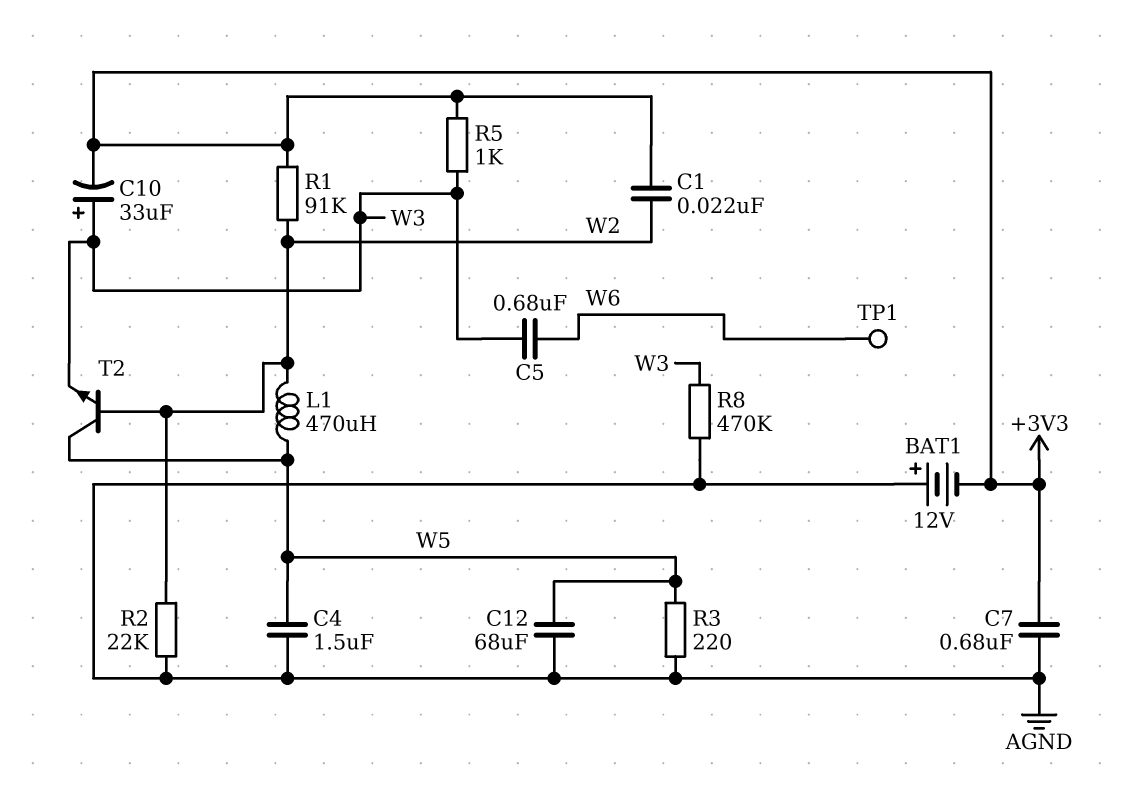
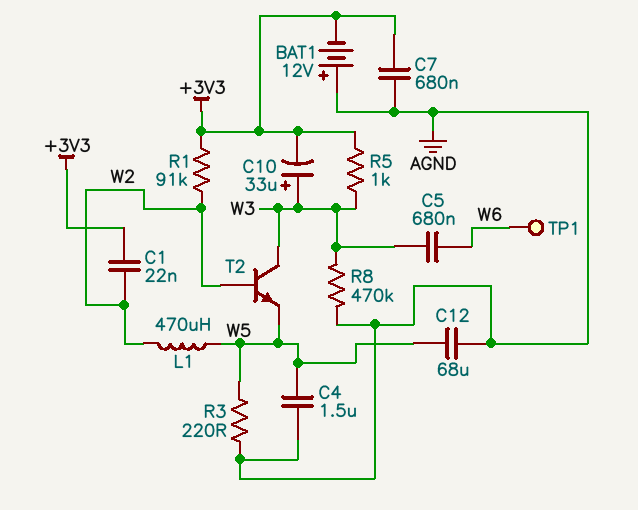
R2: 22k (AGND, W2) -> none
T2: NPN (B W2, C W5, E W3) -> NPN (B W2, C W3, E W5)

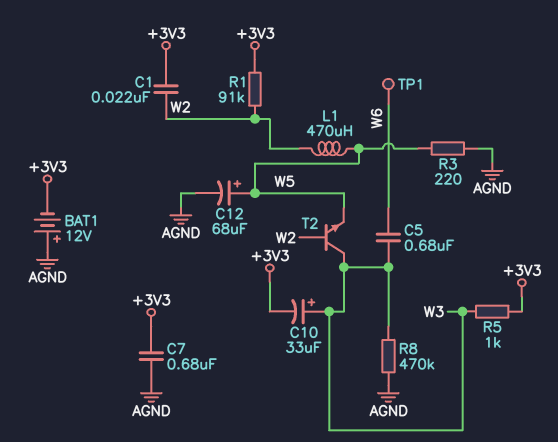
C4: 1.5uF (AGND, W5) -> none
C12: 68uF (AGND, W5) -> 68uF (plus W5, minus AGND)

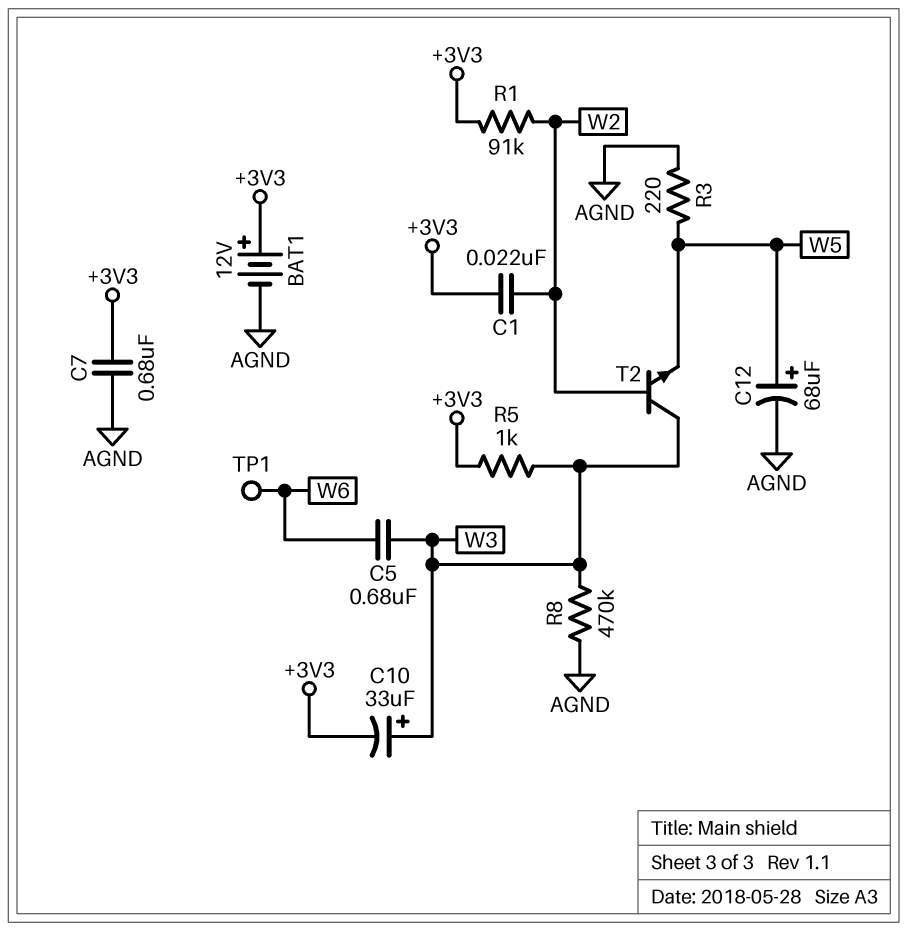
BAT1: 12V (plus AGND, minus +3V3) -> 12V (plus +3V3, minus AGND)
L1: 470uH (W2, W5) -> none

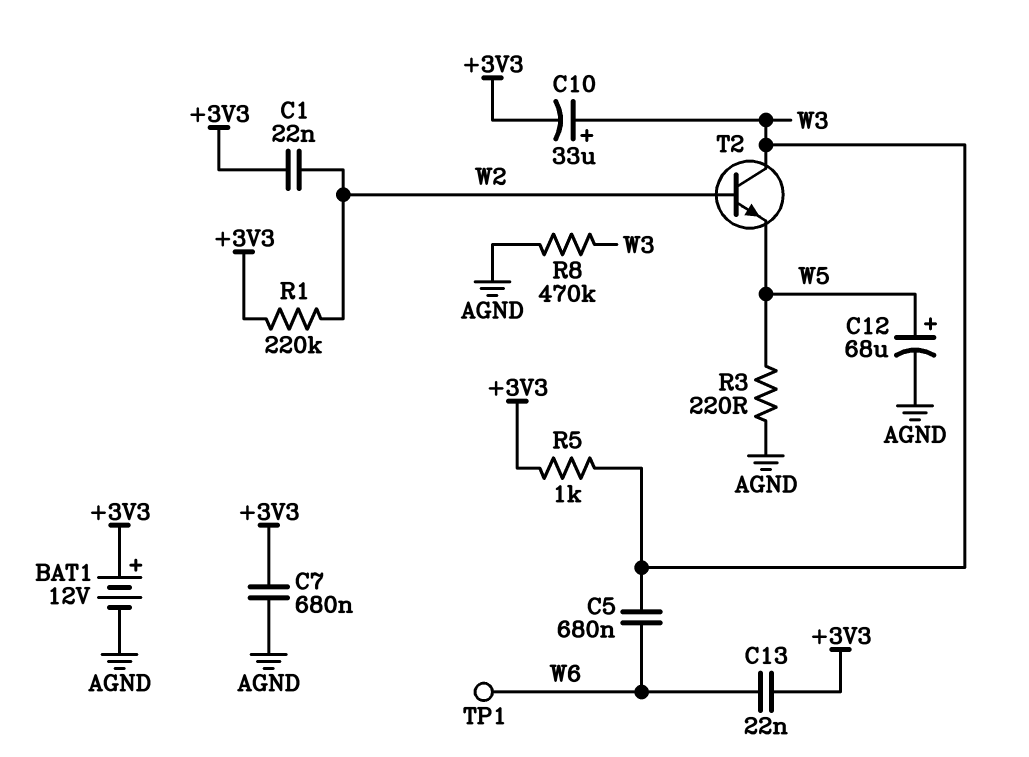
C13: none -> 22nF (+3V3, W6)
R1: 91k (+3V3, W2) -> 220k (+3V3, W2)

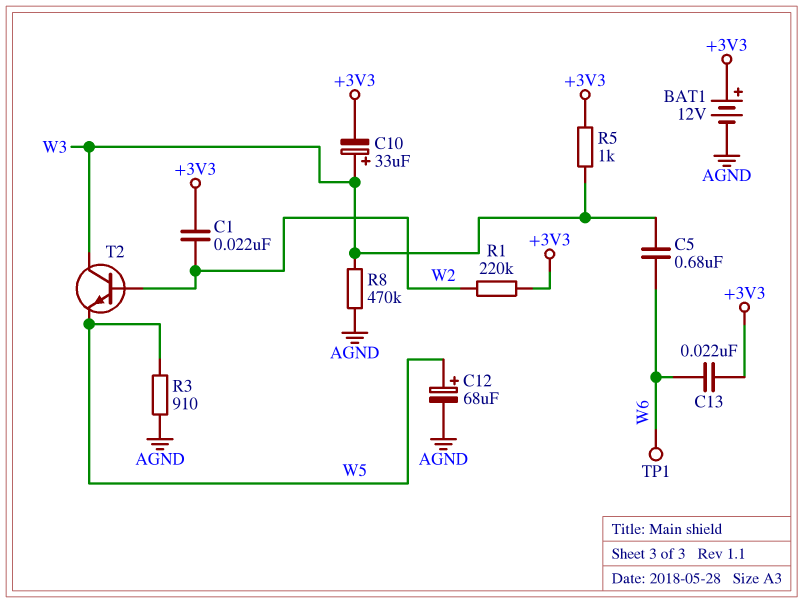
C7: 680nF (+3V3, AGND) -> none
R3: 220 (AGND, W5) -> 910 (AGND, W5)

